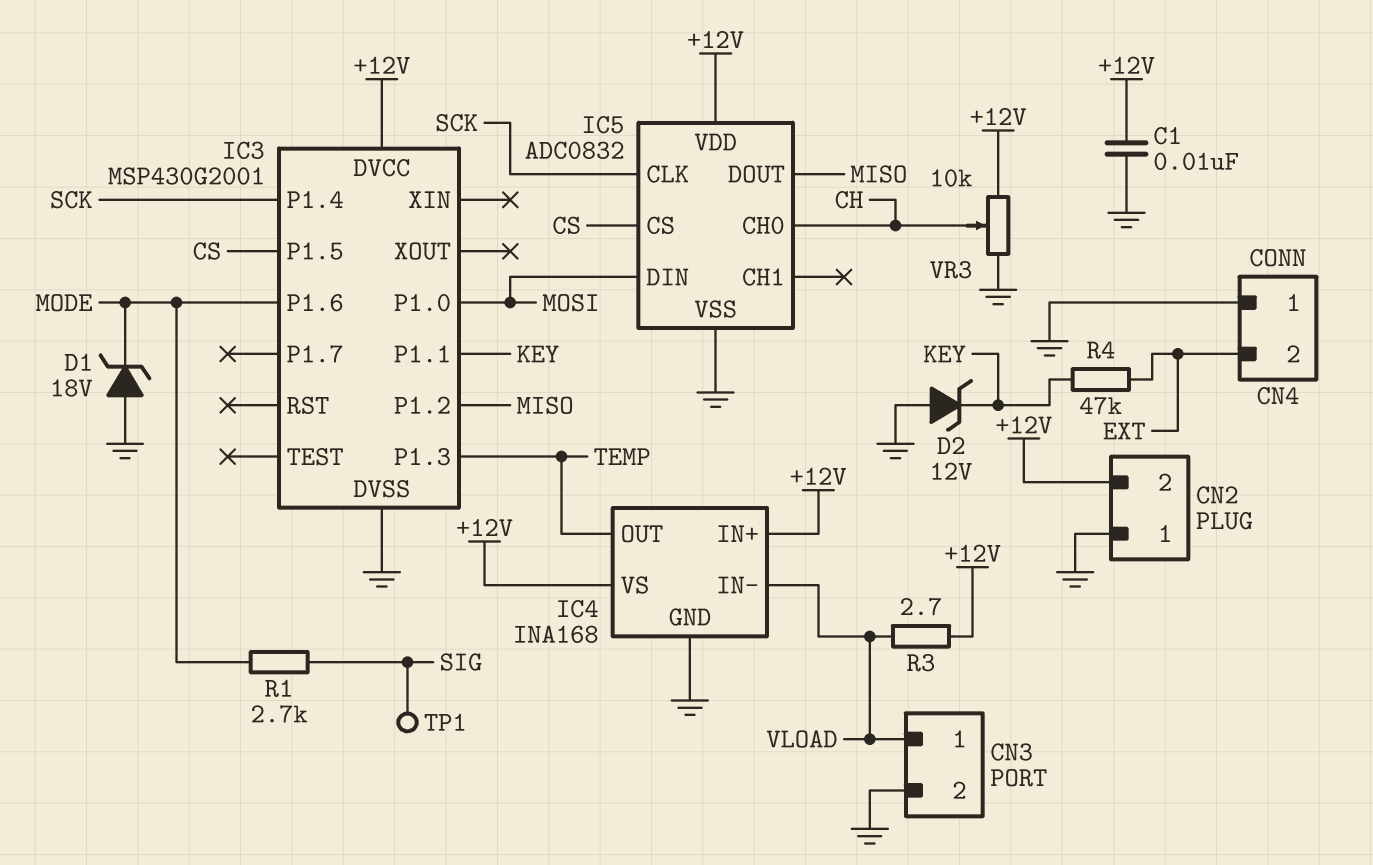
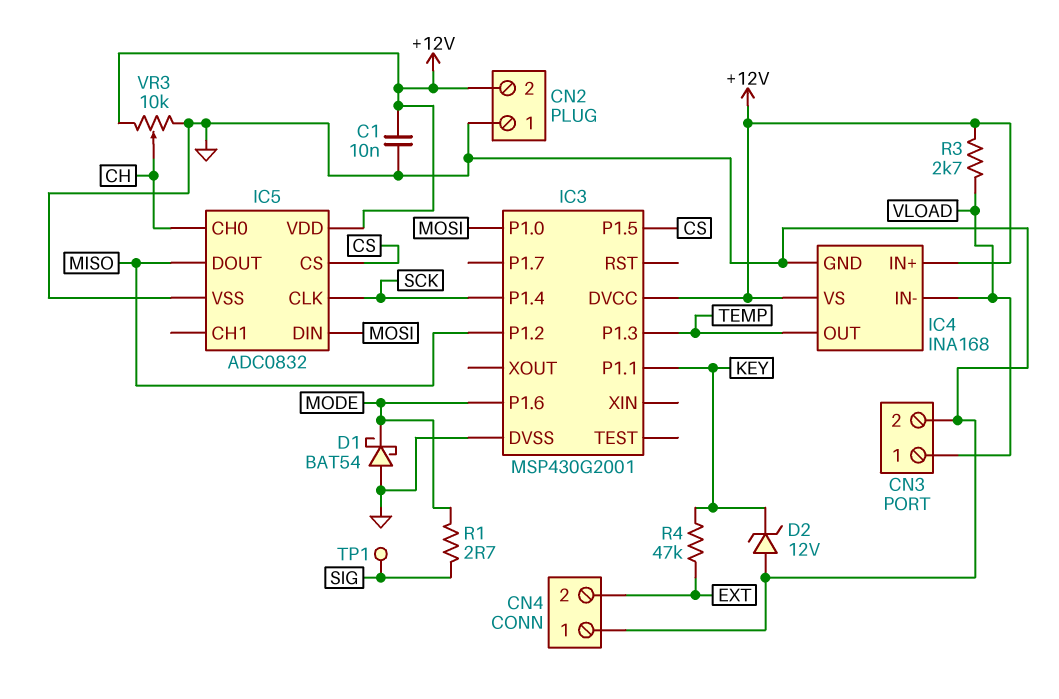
D1: zener 18V (A GND, K MODE) -> schottky BAT54 (A GND, K MODE)
R1: 2.7k (MODE, SIG) -> 2.7 (MODE, SIG)
R3: 2.7 (+12V, VLOAD) -> 2.7k (+12V, VLOAD)

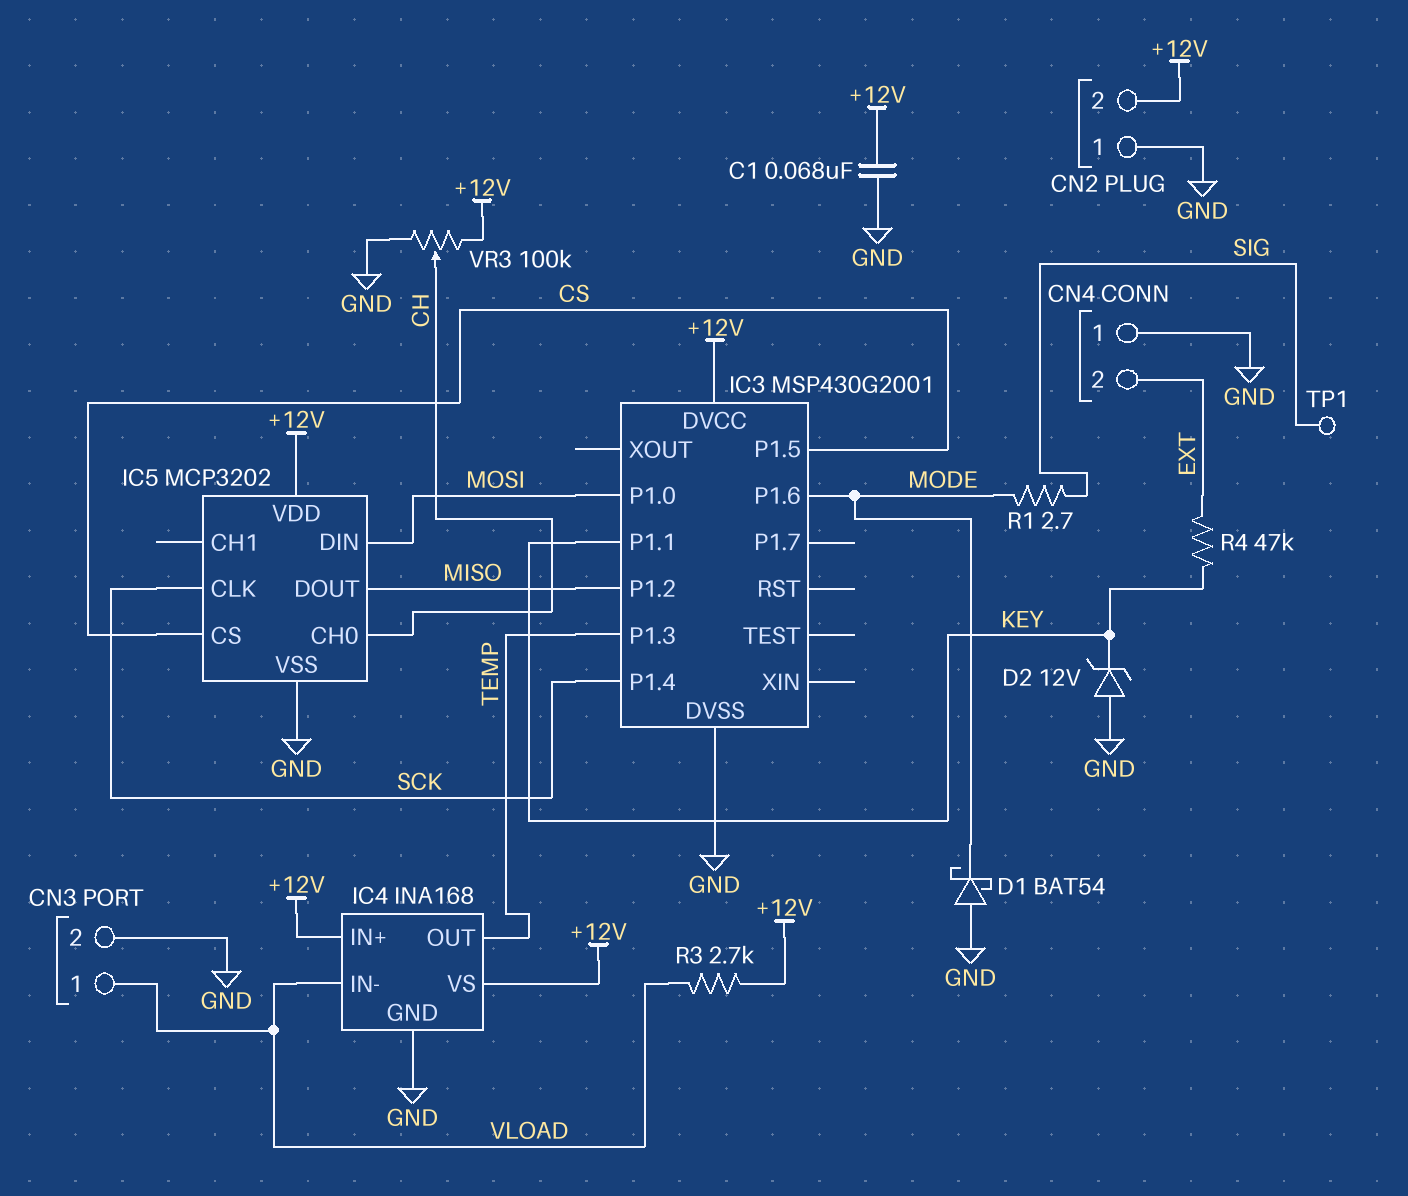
C1: 10nF (+12V, GND) -> 68nF (+12V, GND)
IC5: ADC0832 -> MCP3202
VR3: 10k (+12V, GND, wiper CH) -> 100k (+12V, GND, wiper CH)

